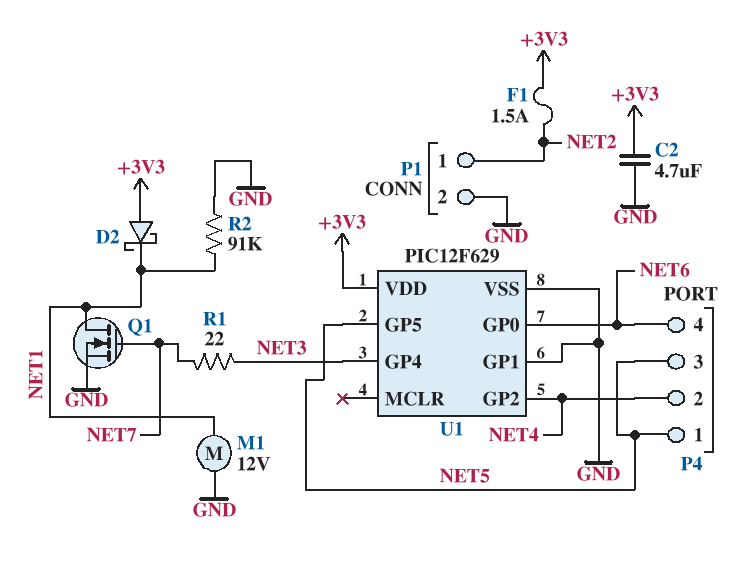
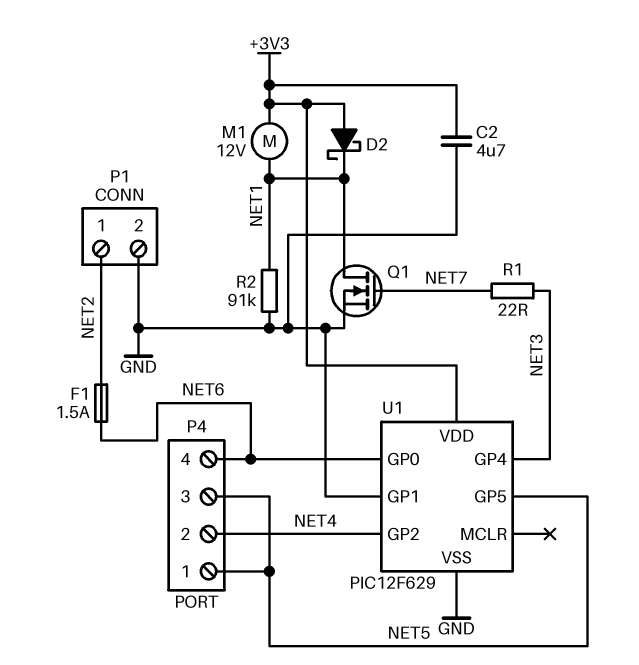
F1: 1.5A (+3V3, NET2) -> 1.5A (NET2, NET6)
M1: motor 12V (GND, NET1) -> motor 12V (+3V3, NET1)

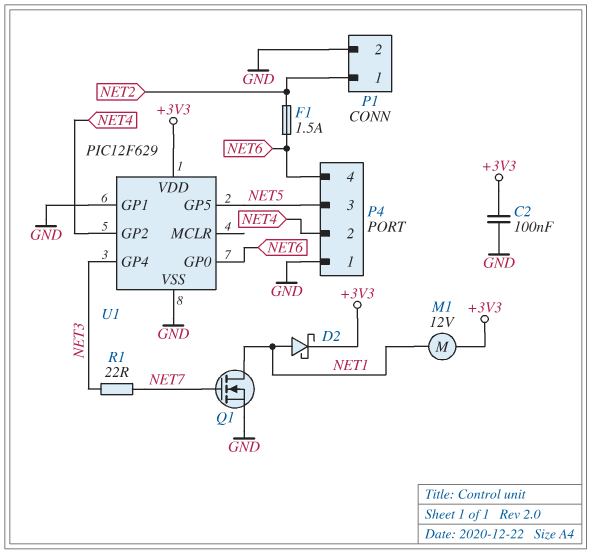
C2: 4.7uF (+3V3, GND) -> 100nF (+3V3, GND)
D2: schottky (A +3V3, K NET1) -> schottky (A NET1, K +3V3)
P4 pin 1: NET5 -> GND
R2: 91k (GND, NET1) -> none

